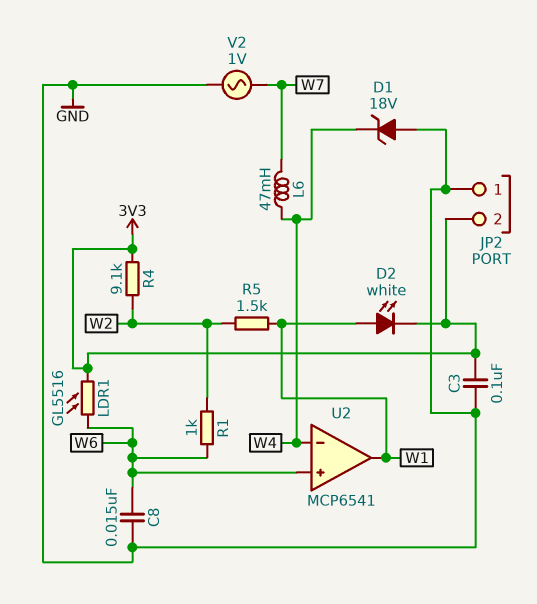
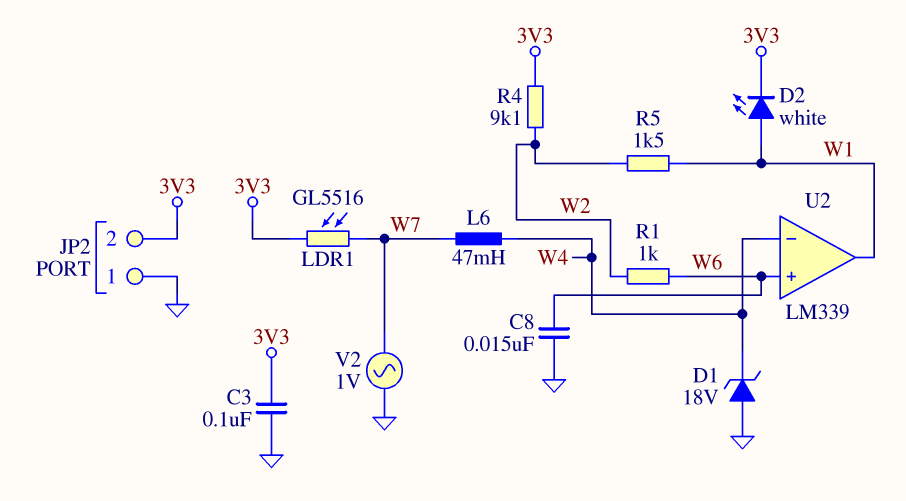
LDR1: GL5516 (3V3, W6) -> GL5516 (3V3, W7)
U2: MCP6541 -> LM339

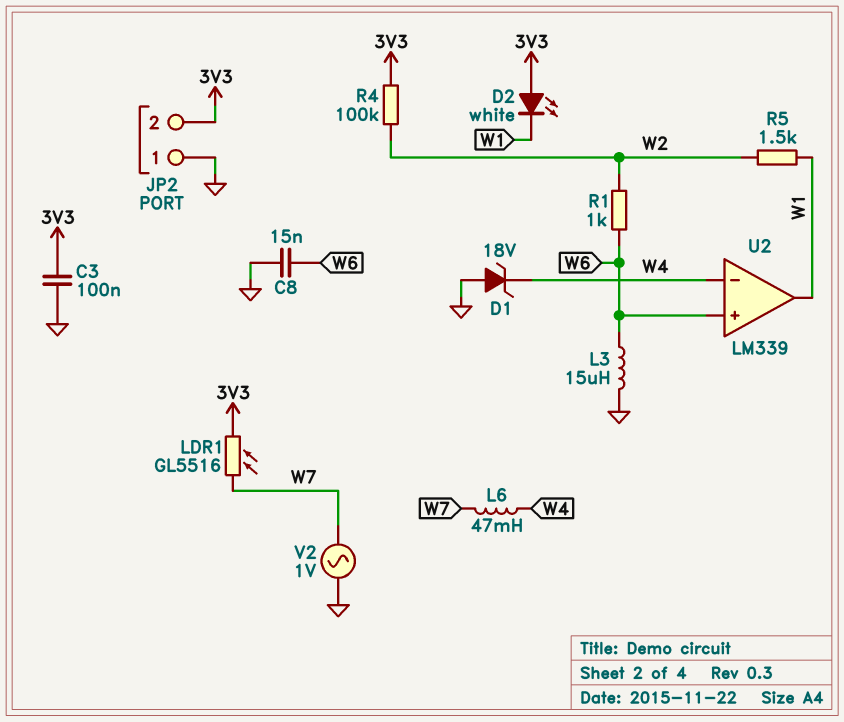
D2: LED white (A W1, K 3V3) -> LED white (A 3V3, K W1)
L3: none -> 15uH (GND, W6)
R4: 9.1k (3V3, W2) -> 100k (3V3, W2)

